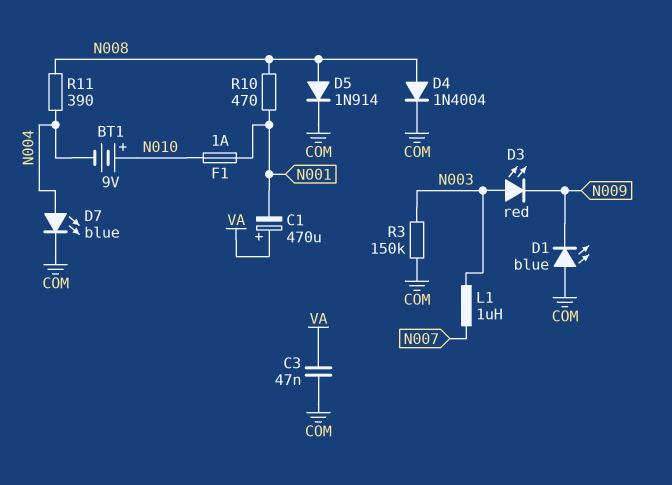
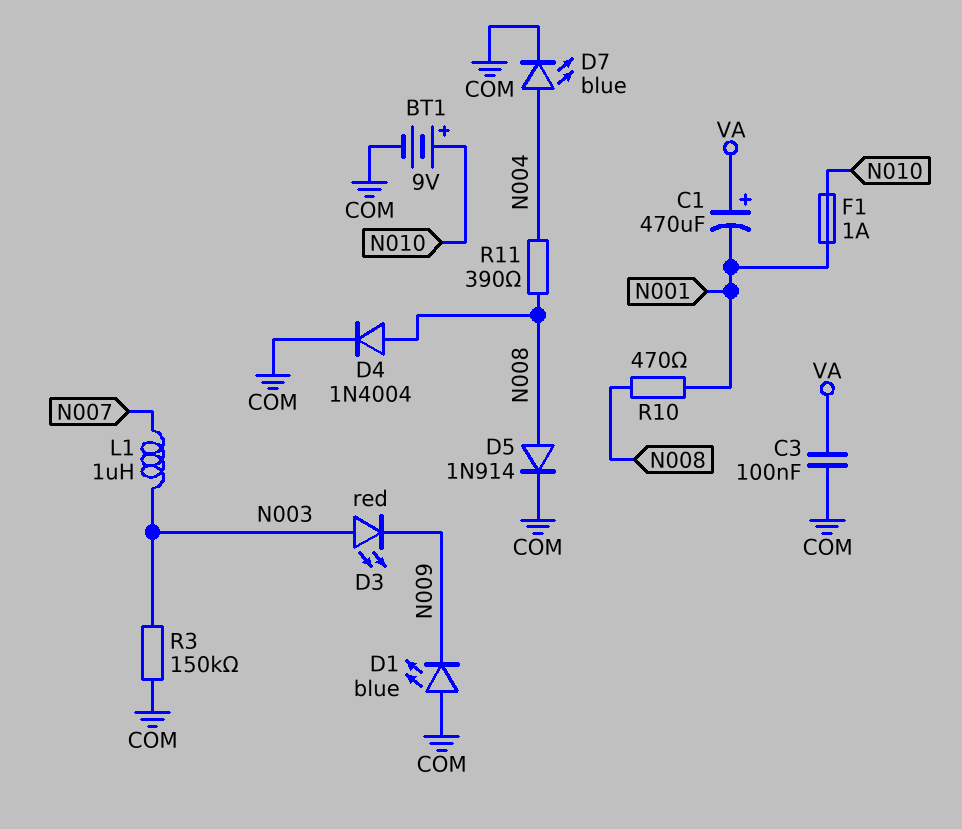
BT1: 9V (plus N010, minus N004) -> 9V (plus N010, minus COM)
C3: 47nF (COM, VA) -> 100nF (COM, VA)

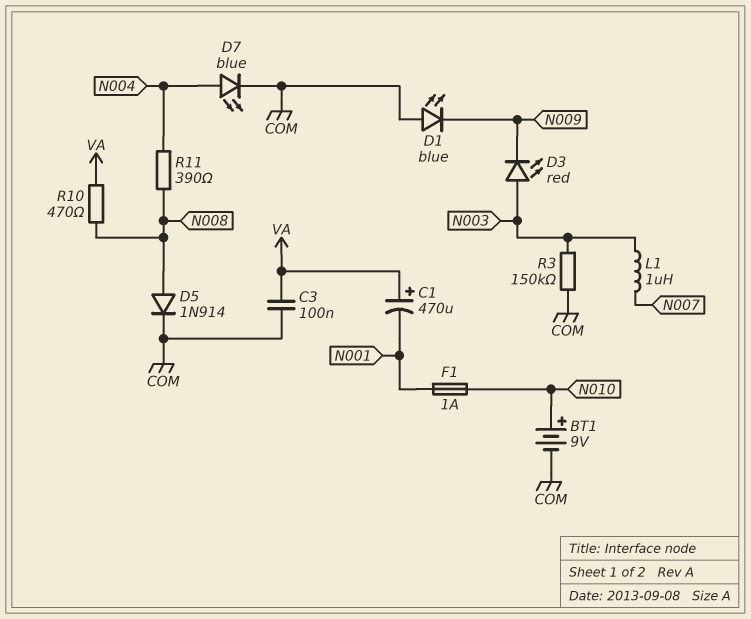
D4: diode 1N4004 (A N008, K COM) -> none
R10: 470 (N001, N008) -> 470 (N008, VA)

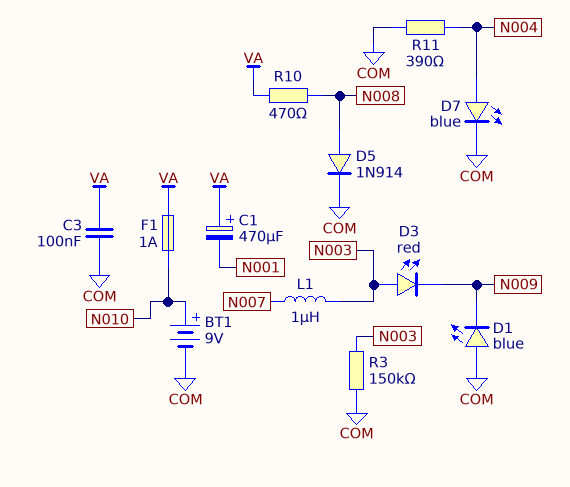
F1: 1A (N001, N010) -> 1A (N010, VA)
R11: 390 (N004, N008) -> 390 (COM, N004)

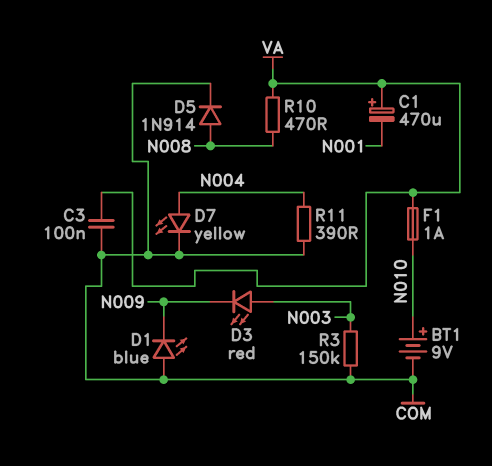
D7: LED blue (A N004, K COM) -> LED yellow (A N004, K COM)
L1: 1uH (N003, N007) -> none

